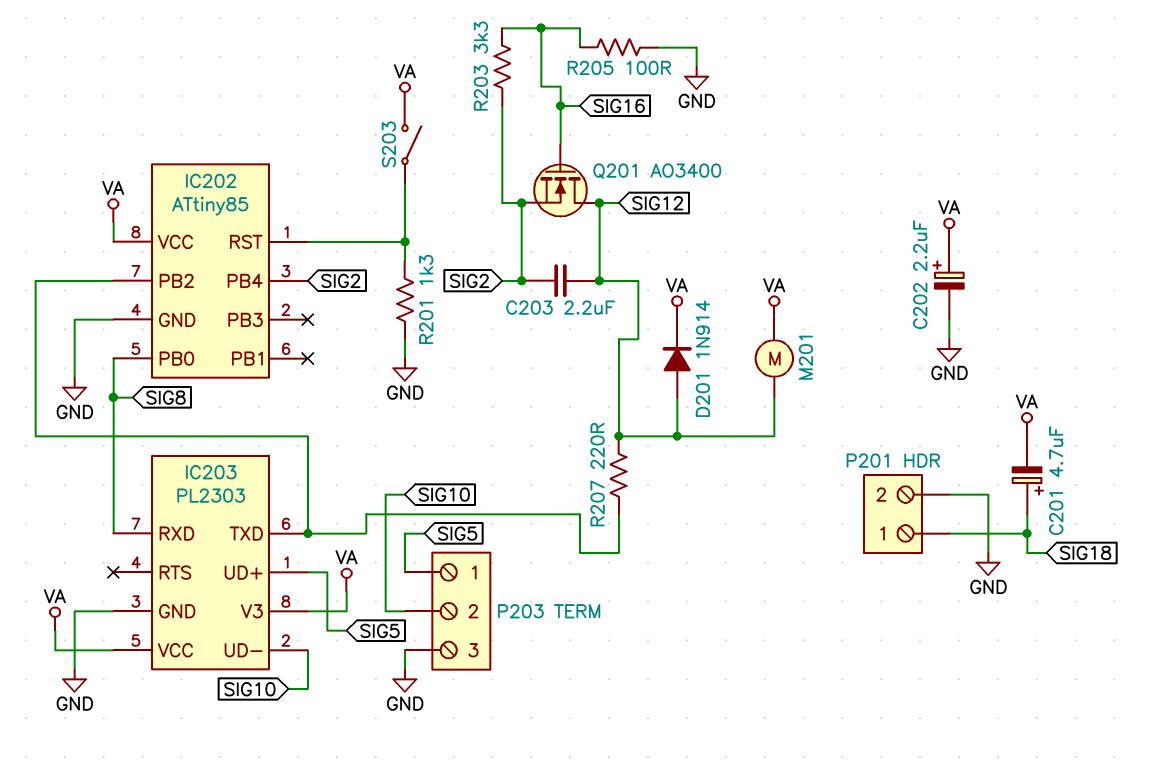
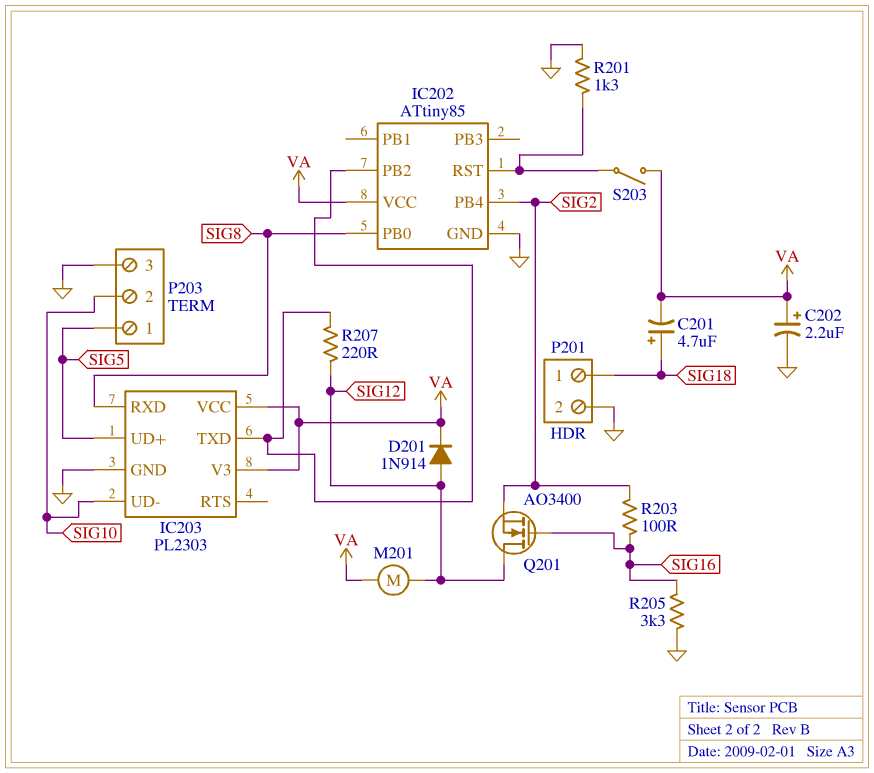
C203: 2.2uF (SIG2, SIG12) -> none
R203: 3.3k (SIG2, SIG16) -> 100 (SIG2, SIG16)
R205: 100 (GND, SIG16) -> 3.3k (GND, SIG16)

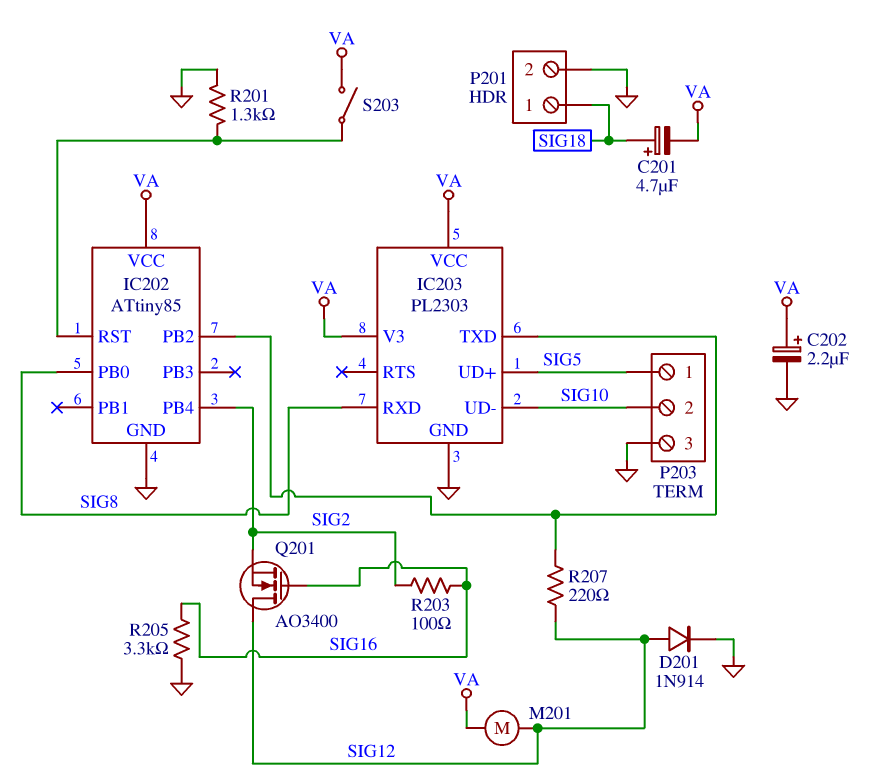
D201: diode 1N914 (A SIG12, K VA) -> diode 1N914 (A SIG12, K GND)

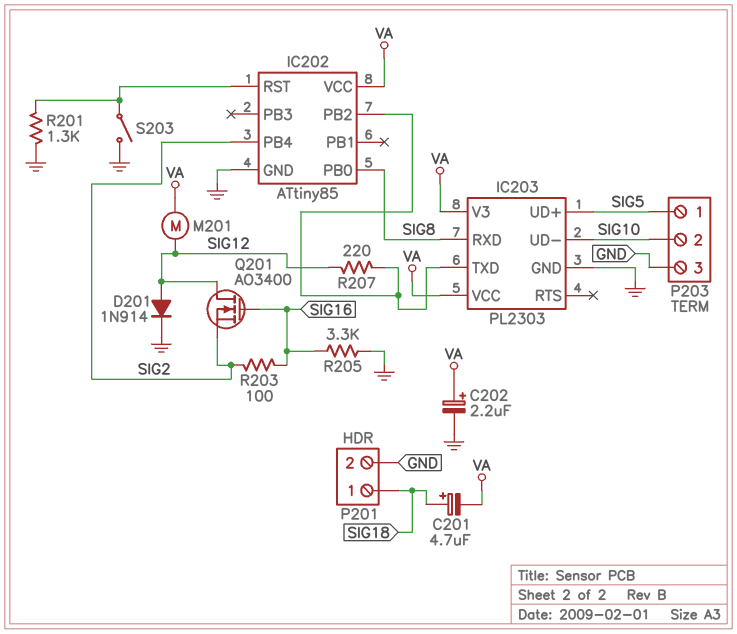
S203: switch (IC202/RST, VA) -> switch (GND, IC202/RST)

